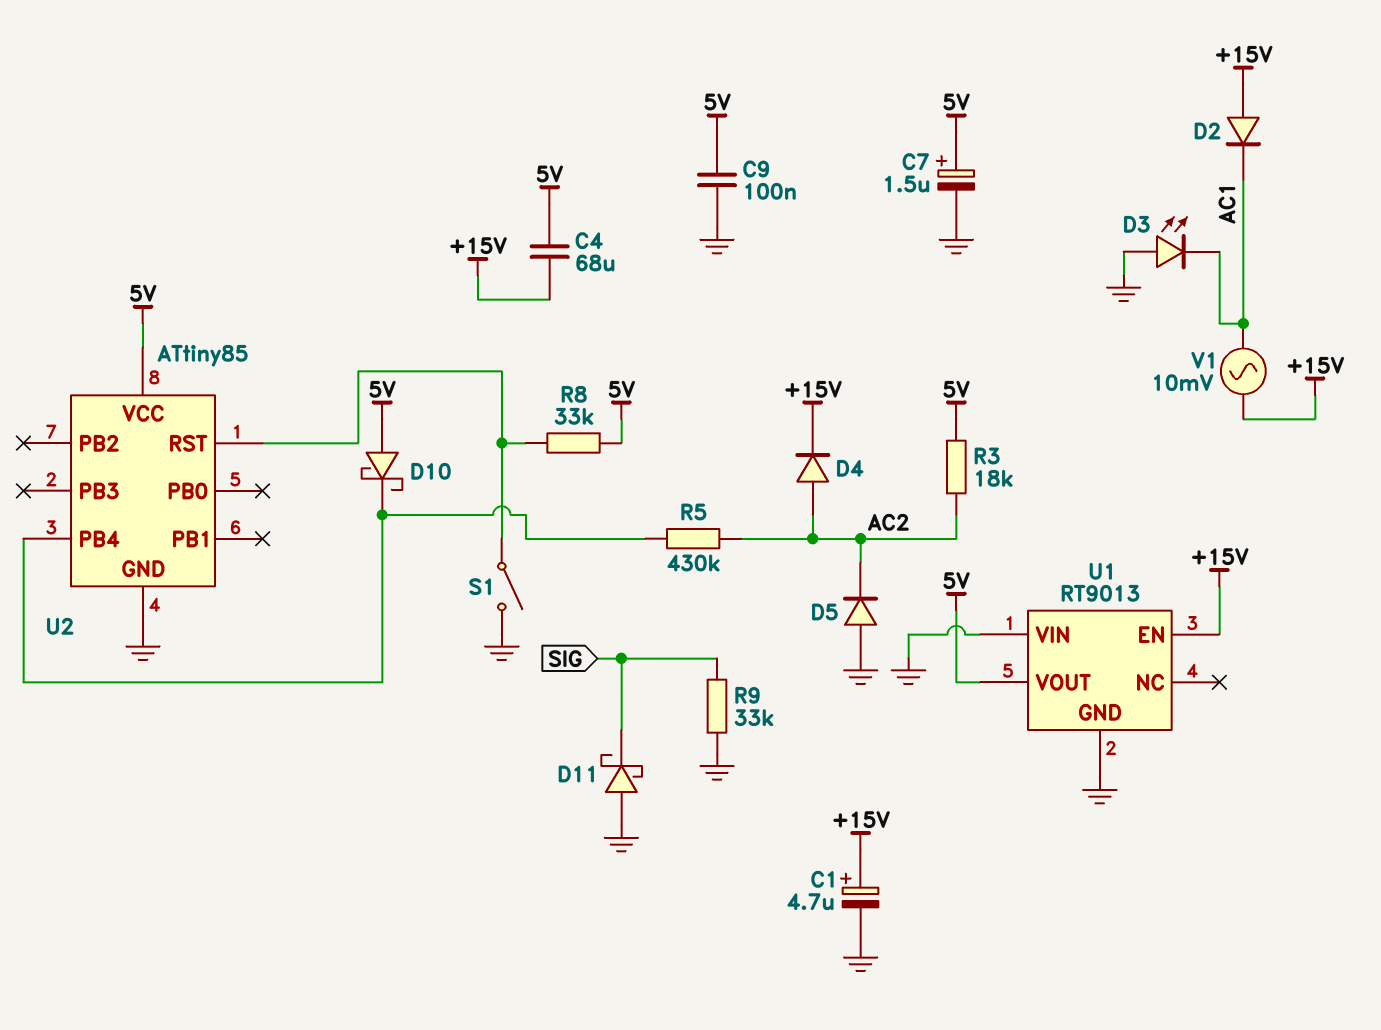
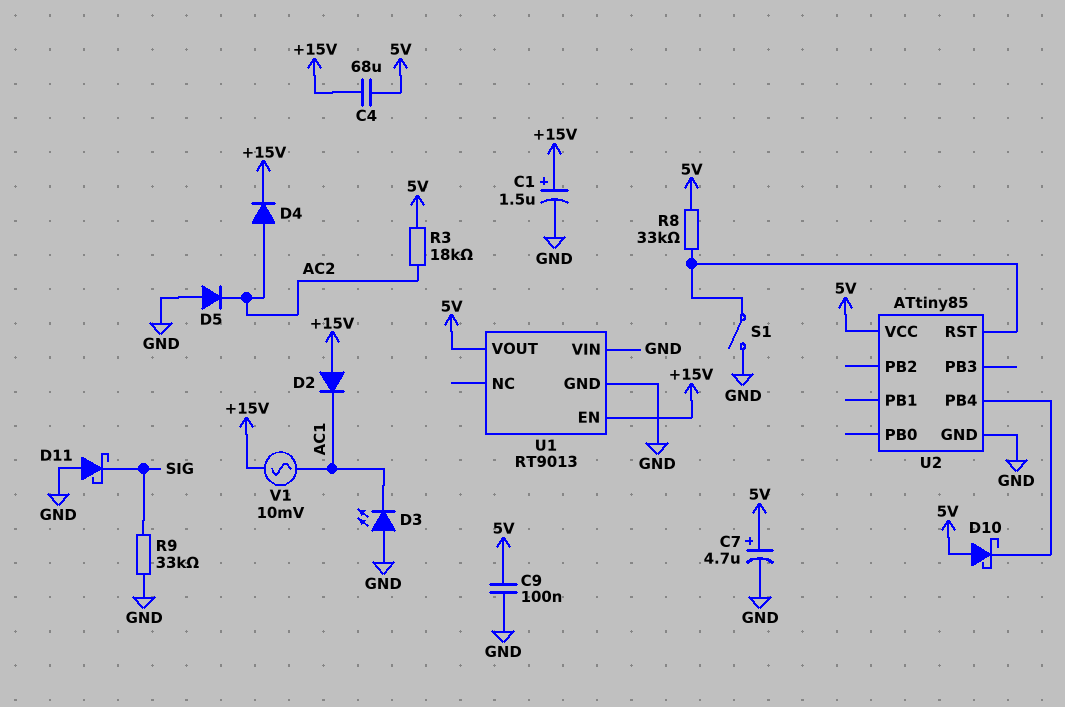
C1: 4.7uF (plus +15V, minus GND) -> 1.5uF (plus +15V, minus GND)
C7: 1.5uF (plus 5V, minus GND) -> 4.7uF (plus 5V, minus GND)
R5: 430k (AC2, U2/PB4) -> none

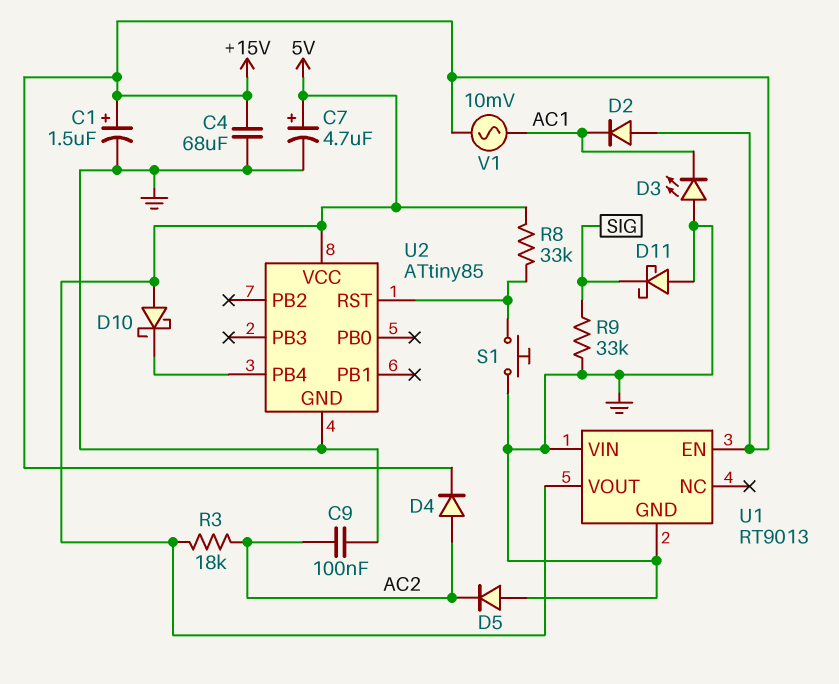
C4: 68uF (+15V, 5V) -> 68uF (+15V, GND)
C9: 100nF (5V, GND) -> 100nF (AC2, GND)
S1: switch (GND, U2/RST) -> button (GND, U2/RST)

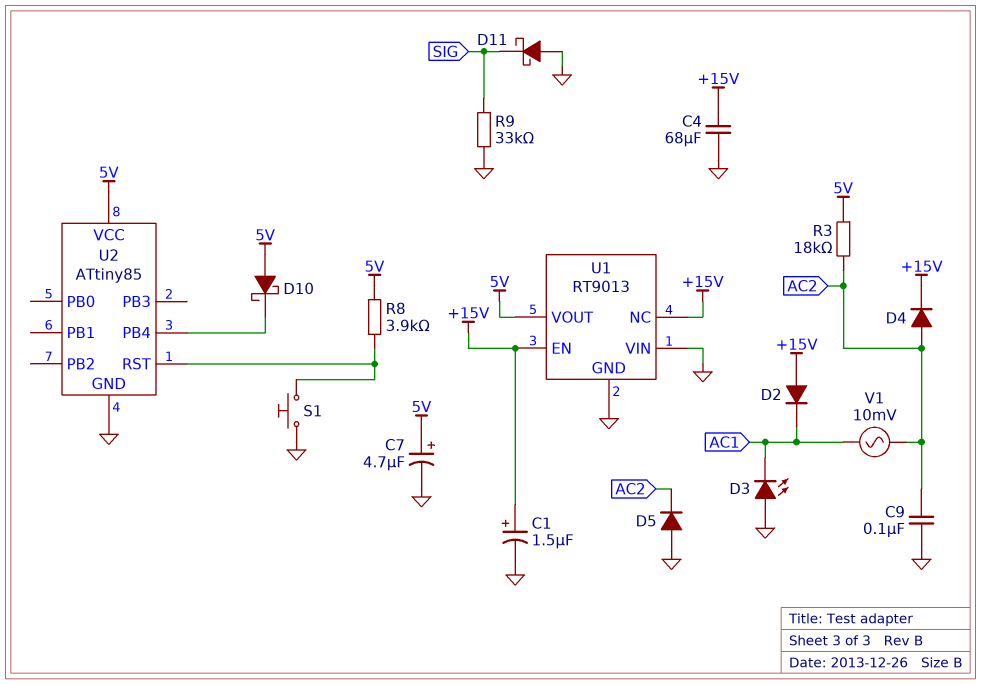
R8: 33k (5V, U2/RST) -> 3.9k (5V, U2/RST)
U1 pin NC: none -> +15V
V1: AC 10mV (+15V, AC1) -> AC 10mV (AC1, AC2)

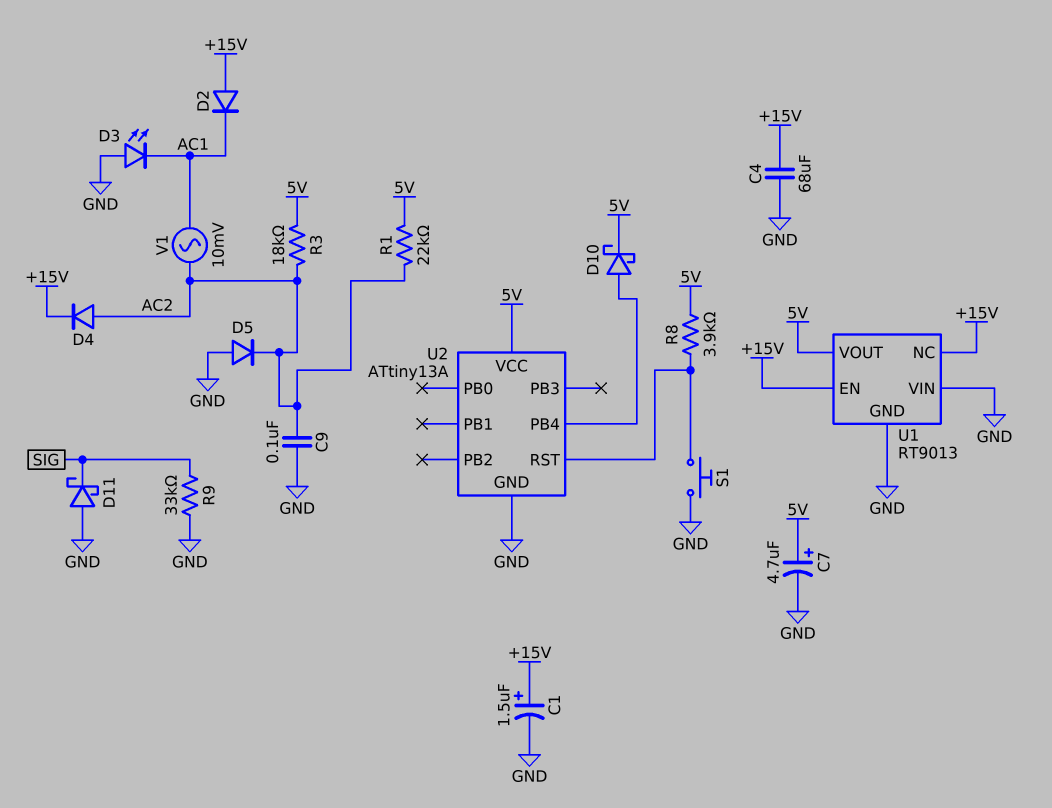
D10: schottky (A 5V, K U2/PB4) -> schottky (A U2/PB4, K 5V)
R1: none -> 22k (5V, AC2)
U2: ATtiny85 -> ATtiny13A

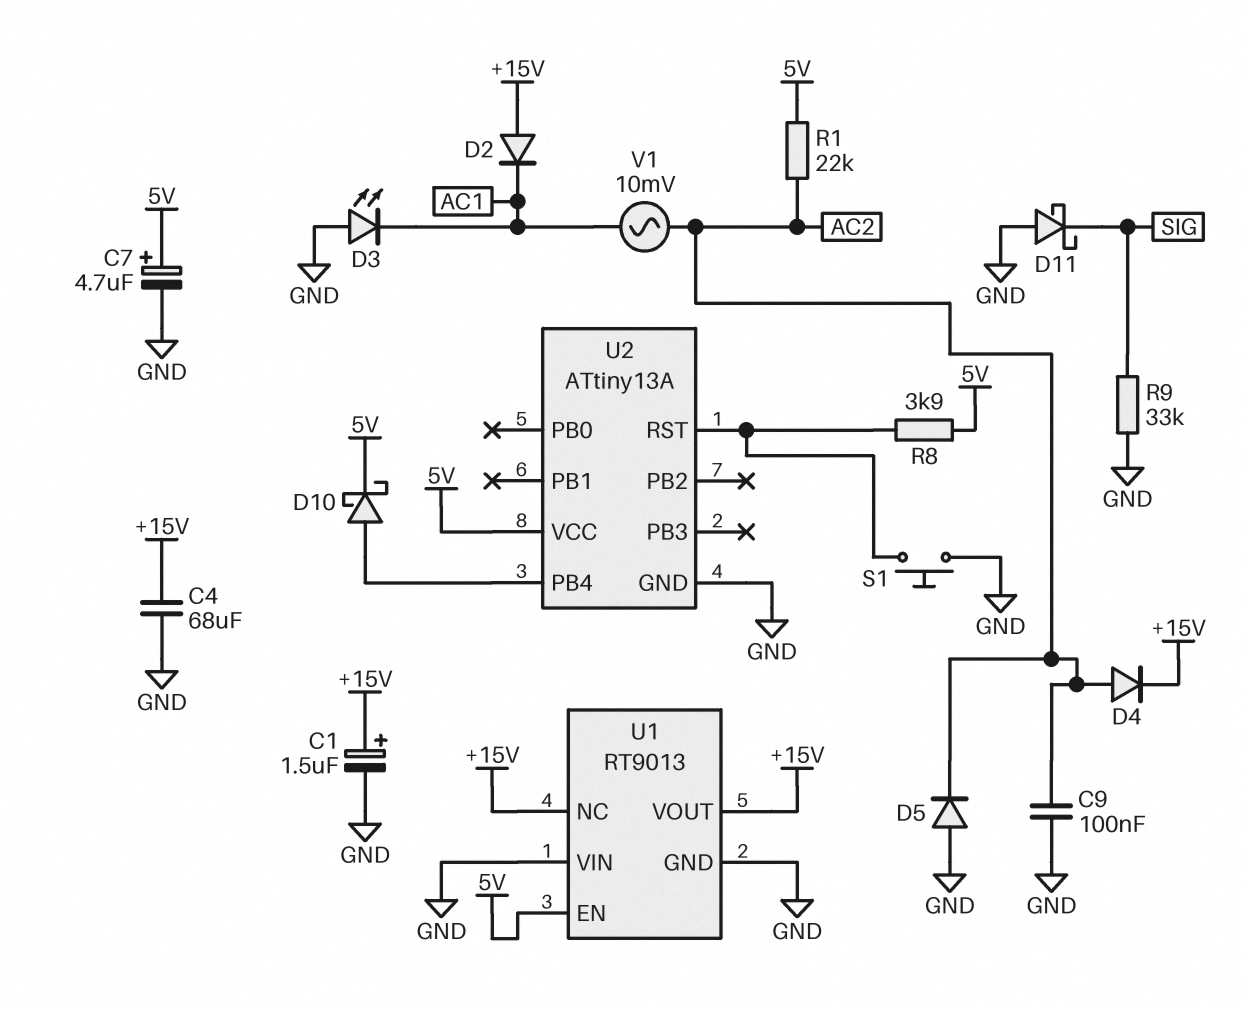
R3: 18k (5V, AC2) -> none
U1 pin EN: +15V -> 5V
U1 pin VOUT: 5V -> +15V

